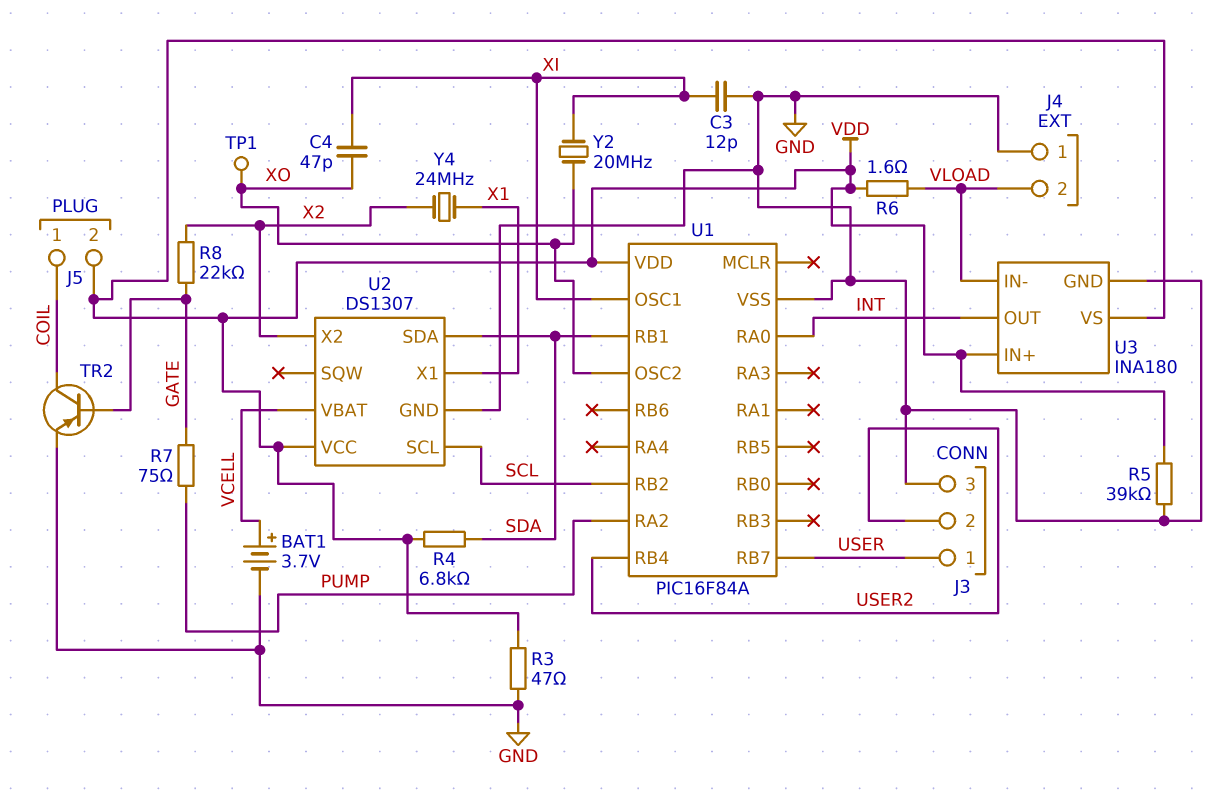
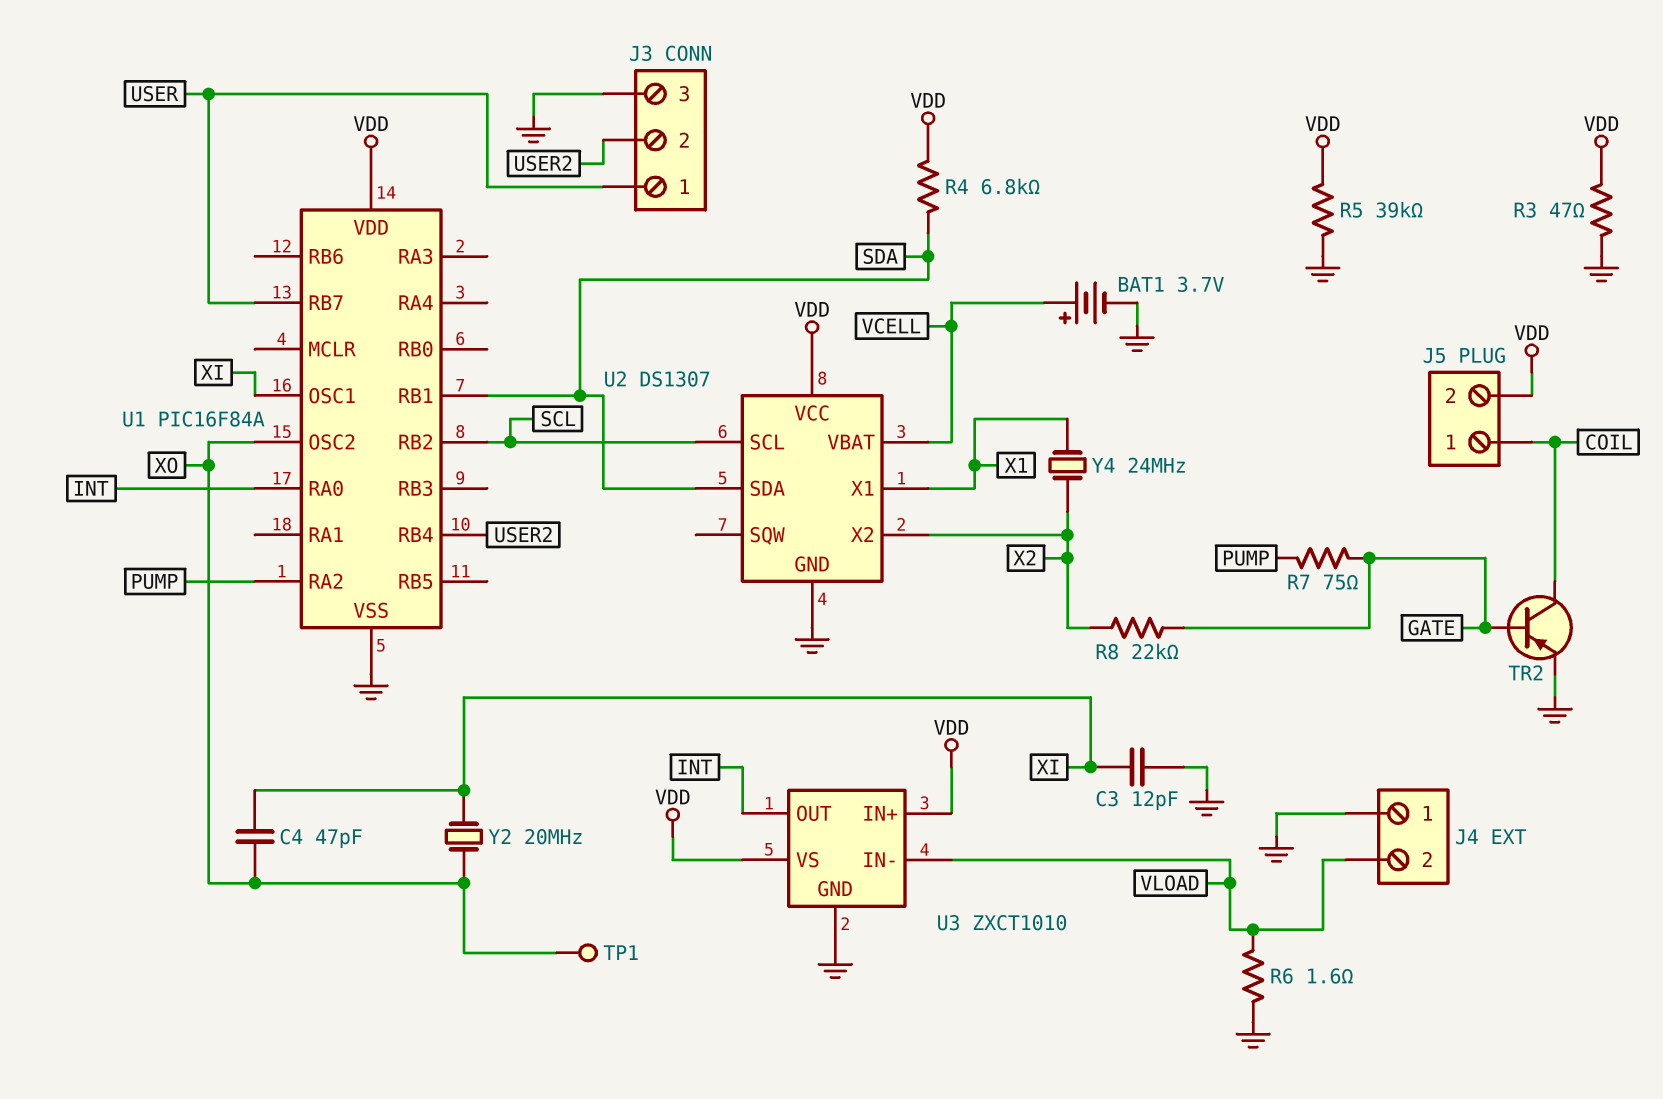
R6: 1.6 (VDD, VLOAD) -> 1.6 (GND, VLOAD)
U3: INA180 -> ZXCT1010

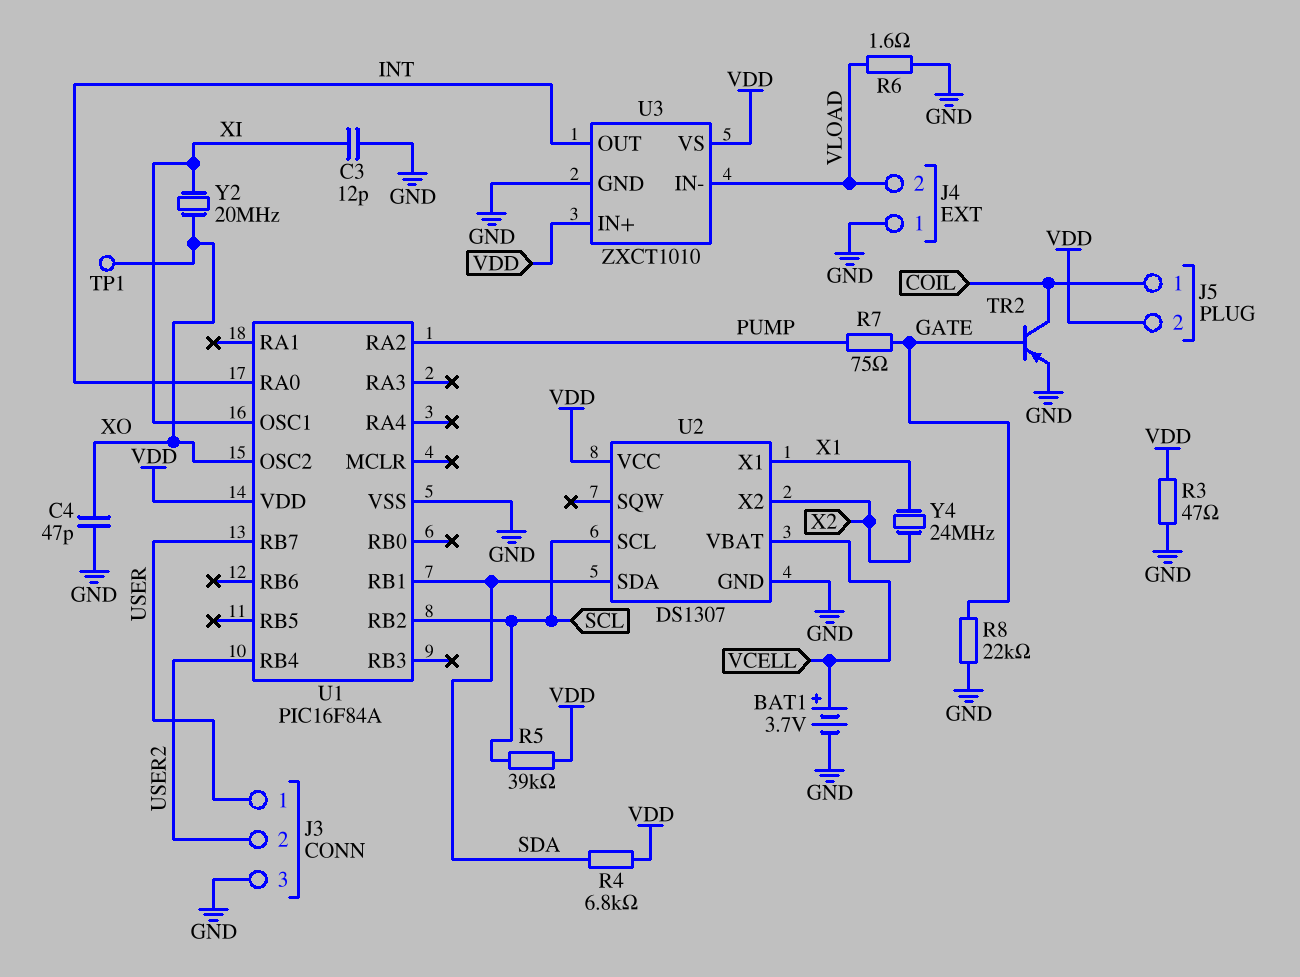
C4: 47pF (XI, XO) -> 47pF (GND, XO)
R5: 39k (GND, VDD) -> 39k (SCL, VDD)
R8: 22k (GATE, X2) -> 22k (GATE, GND)

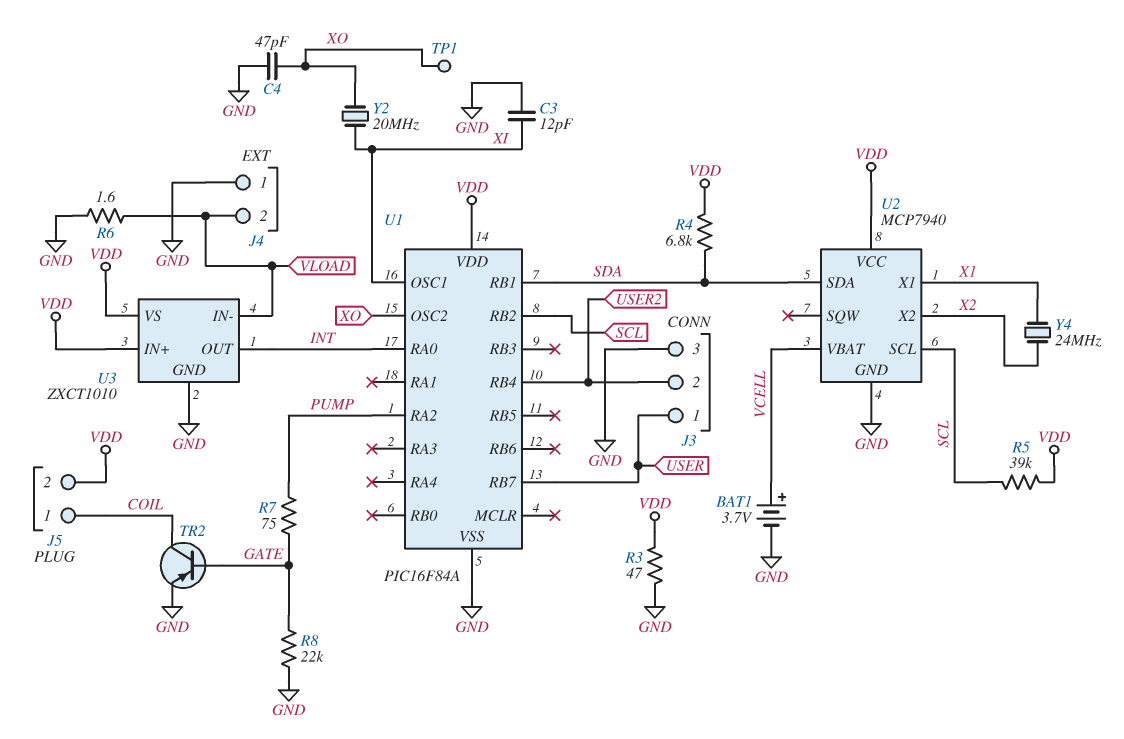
U2: DS1307 -> MCP7940

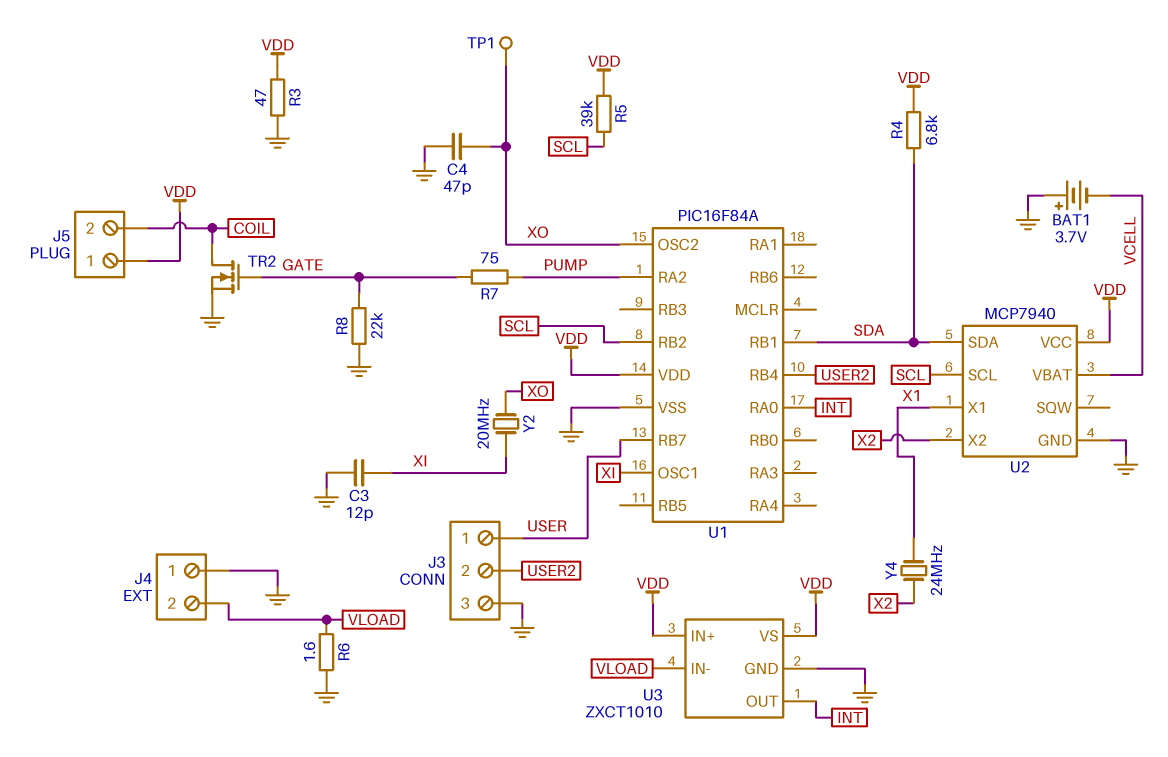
BAT1: 3.7V (plus VCELL, minus GND) -> 3.7V (plus GND, minus VCELL)
J5 pin 1: COIL -> VDD
J5 pin 2: VDD -> COIL
TR2: PNP (B GATE, C COIL, E GND) -> NMOS (G GATE, D COIL, S GND)

